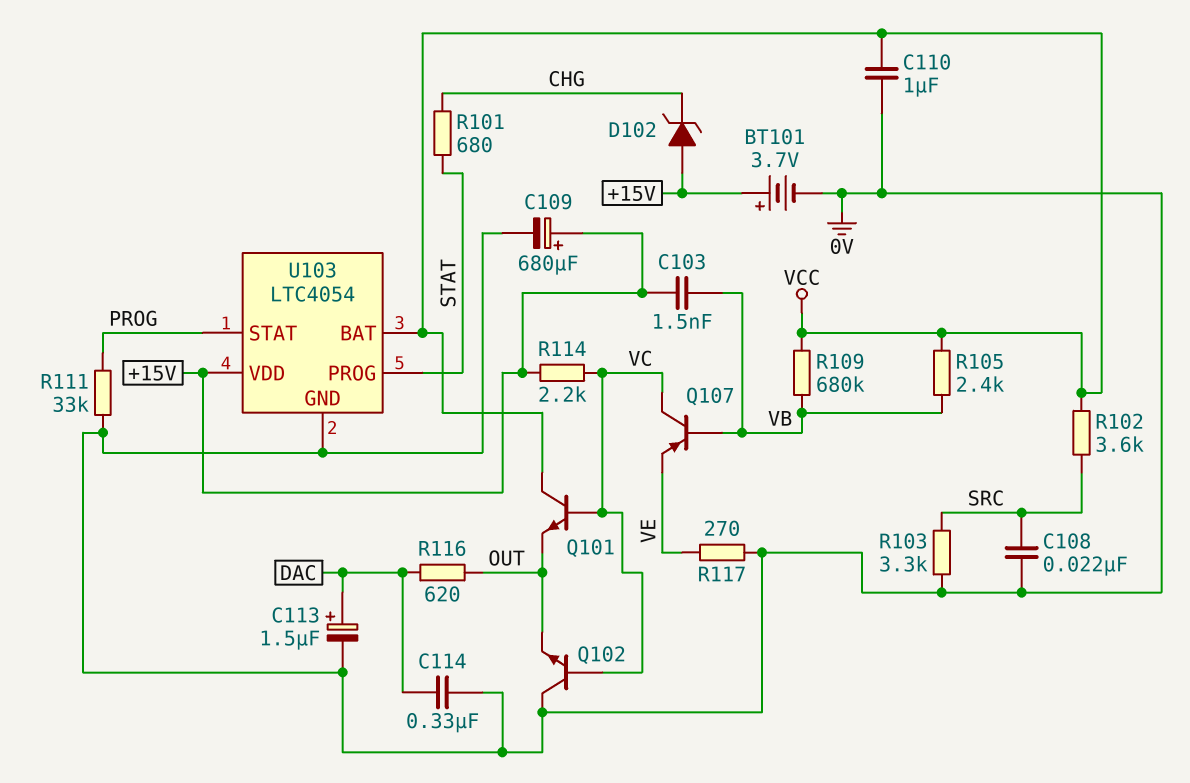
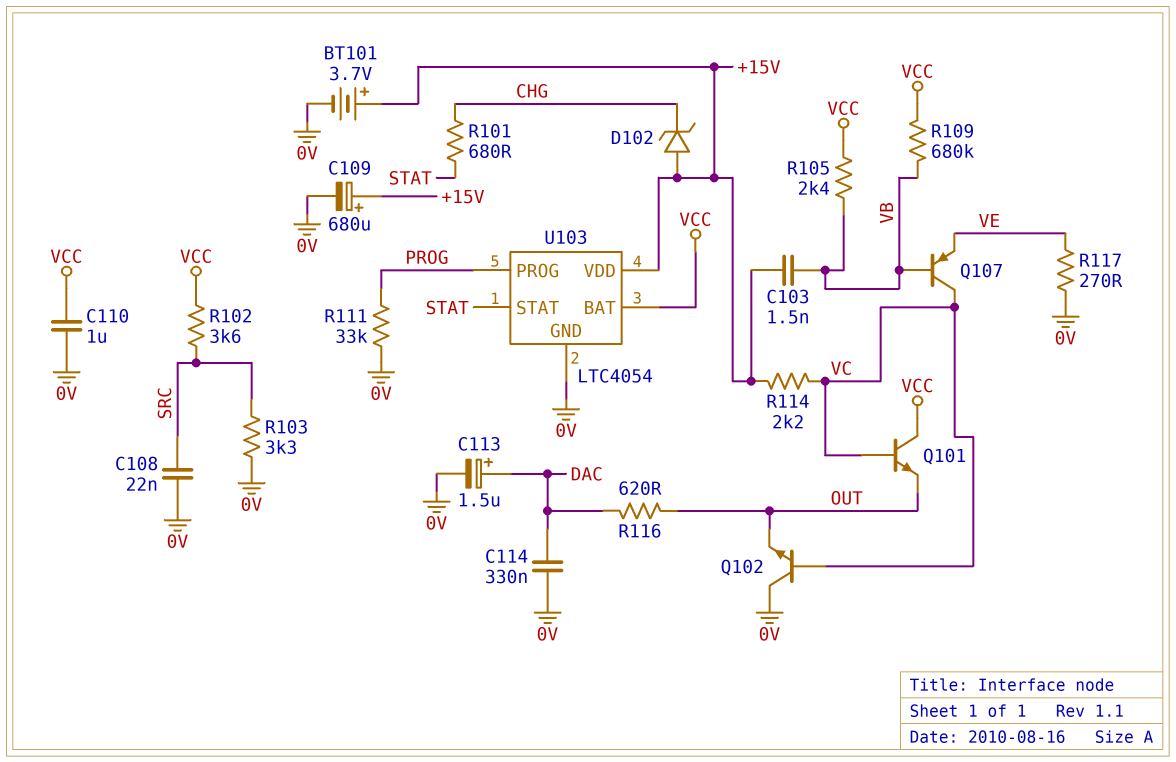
U103 pin PROG: STAT -> PROG
U103 pin STAT: PROG -> STAT

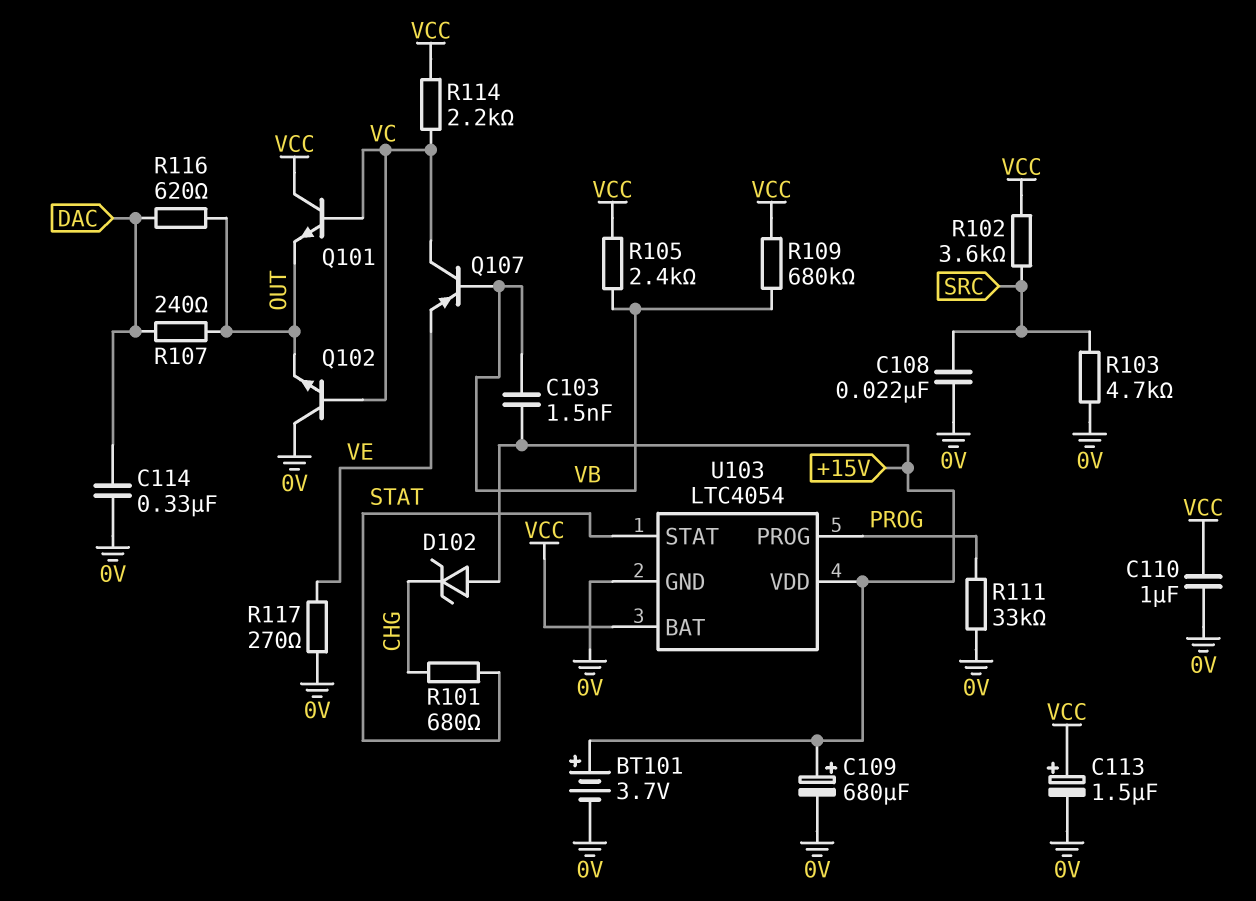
C113: 1.5uF (plus DAC, minus 0V) -> 1.5uF (plus VCC, minus 0V)
R103: 3.3k (0V, SRC) -> 4.7k (0V, SRC)
R107: none -> 240 (DAC, OUT)
R114: 2.2k (+15V, VC) -> 2.2k (VC, VCC)

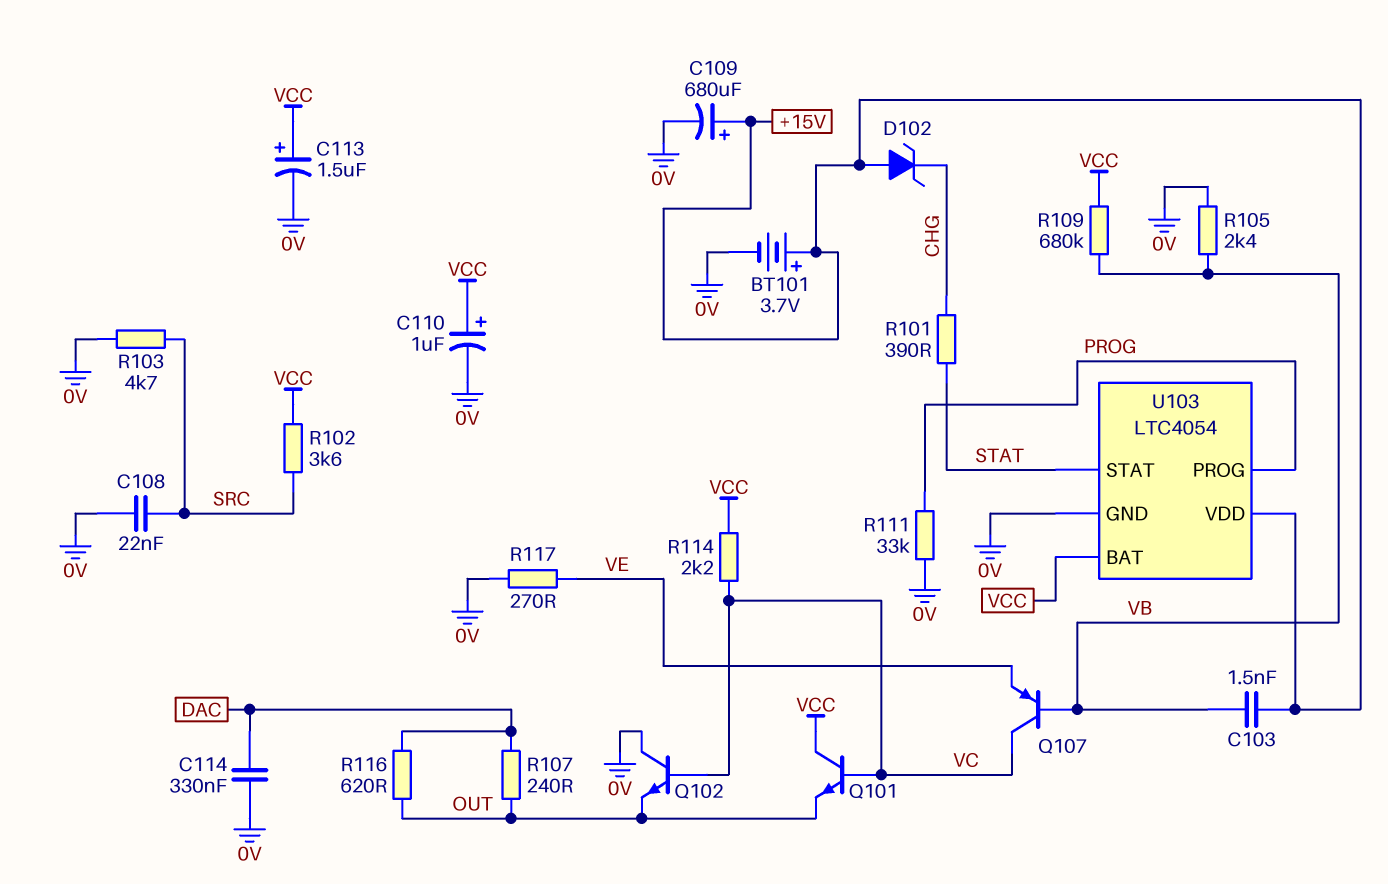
C110: 1uF (0V, VCC) -> 1uF (plus VCC, minus 0V)
R101: 680 (CHG, STAT) -> 390 (CHG, STAT)
R105: 2.4k (VB, VCC) -> 2.4k (0V, VB)

